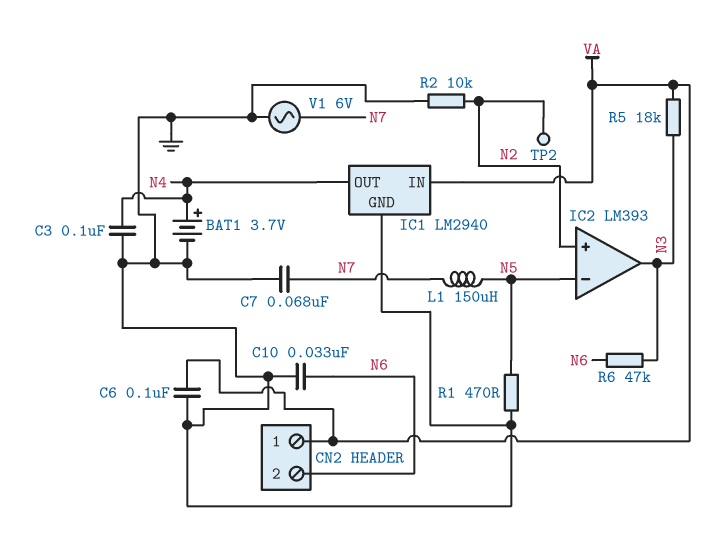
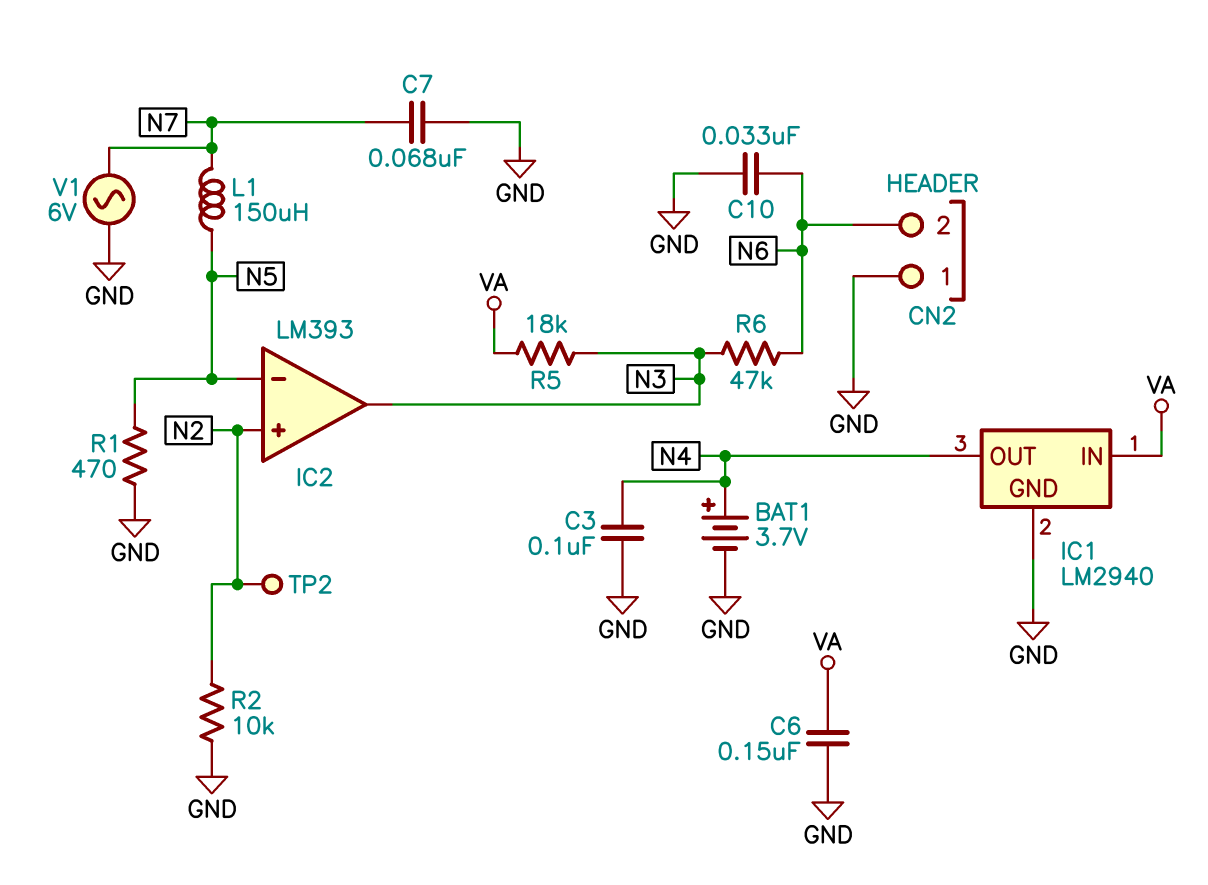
C6: 100nF (GND, VA) -> 150nF (GND, VA)
CN2 pin 1: VA -> GND

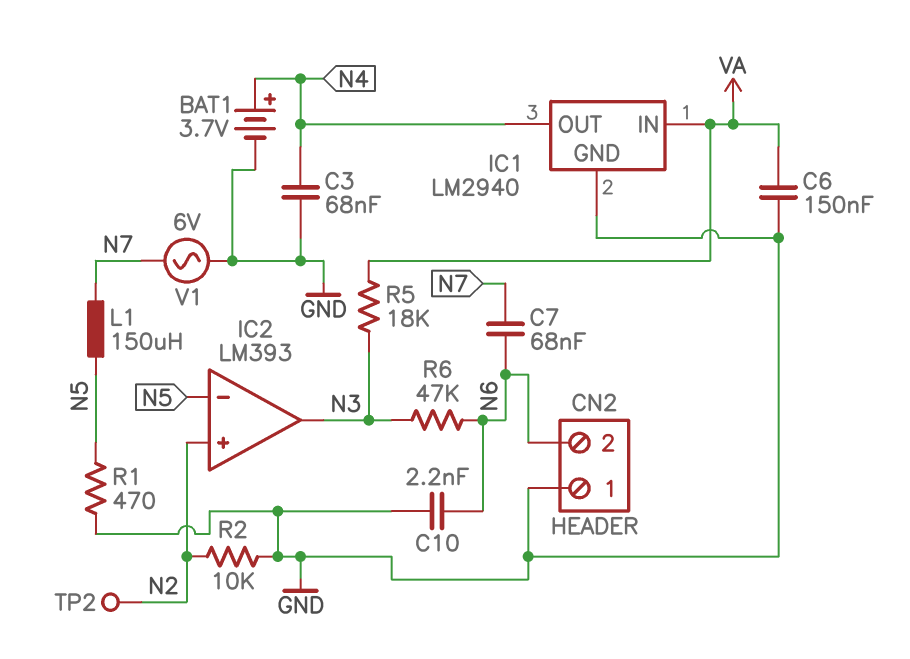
C3: 100nF (GND, N4) -> 68nF (GND, N4)
C7: 68nF (GND, N7) -> 68nF (N6, N7)
C10: 33nF (GND, N6) -> 2.2nF (GND, N6)

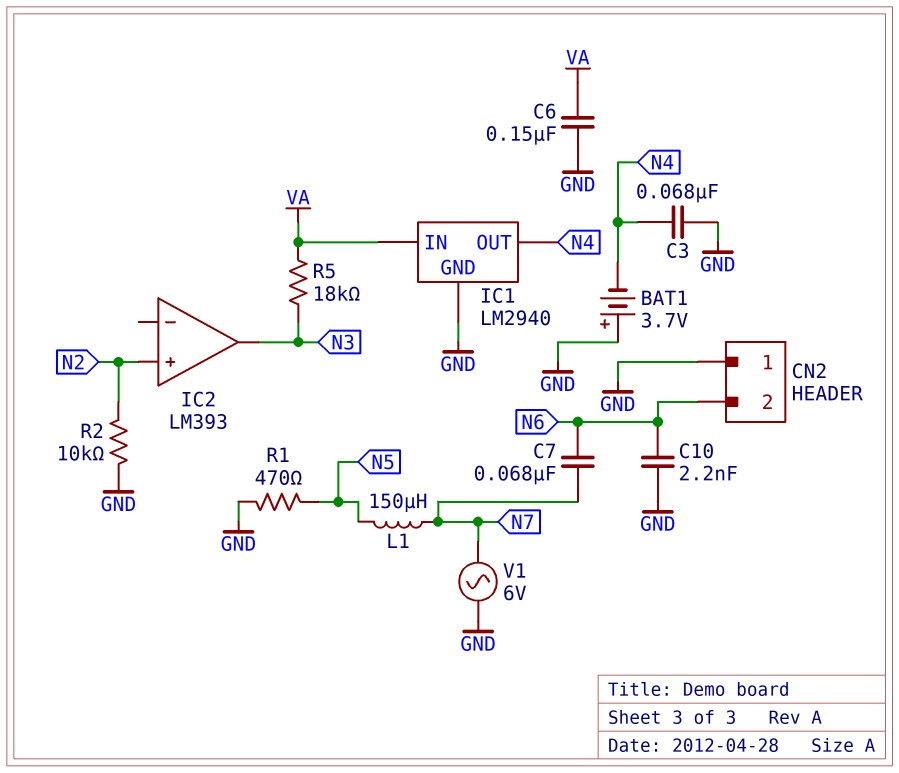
BAT1: 3.7V (plus N4, minus GND) -> 3.7V (plus GND, minus N4)
IC2 pin in-: N5 -> none
R6: 47k (N3, N6) -> none
TP2: test point (N2) -> none

